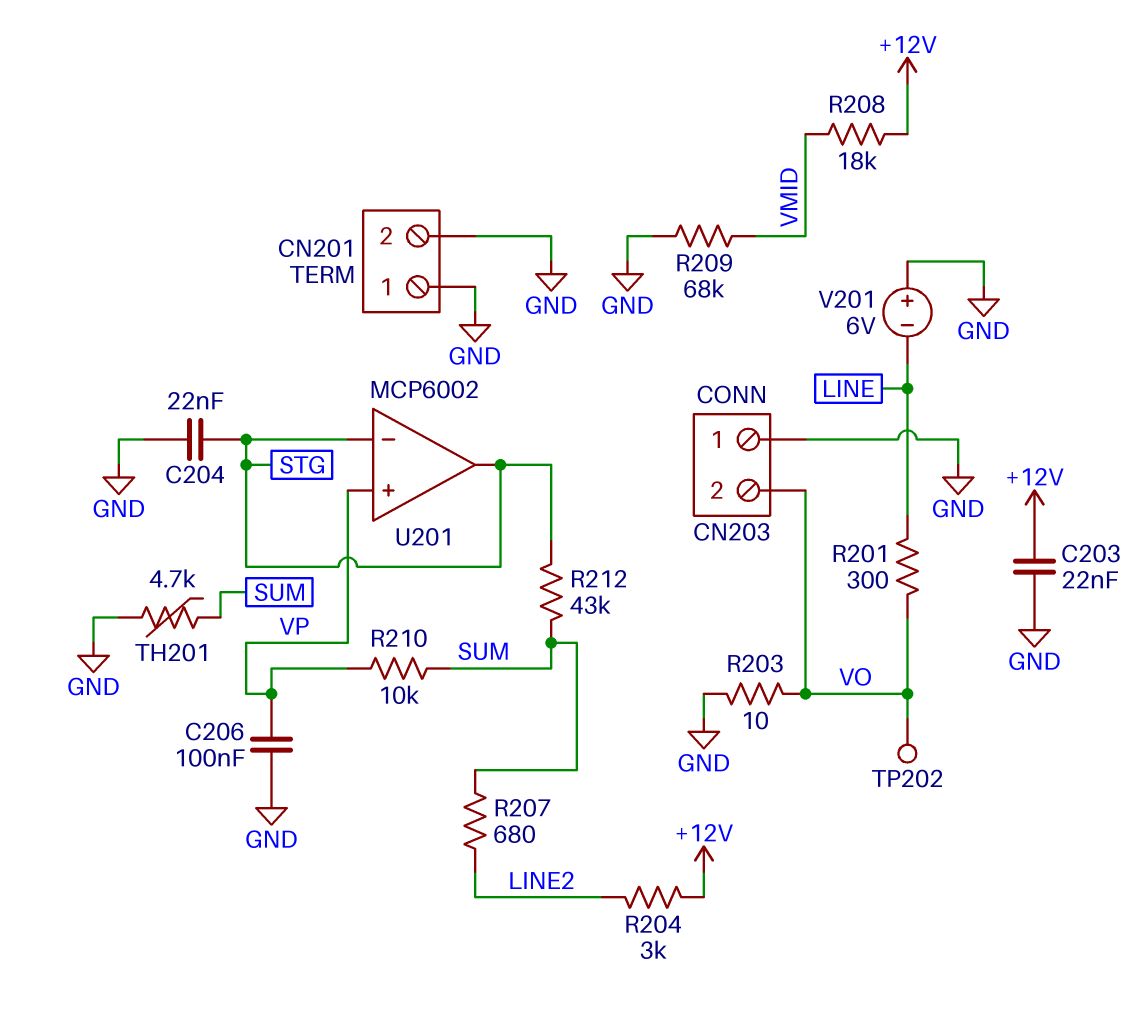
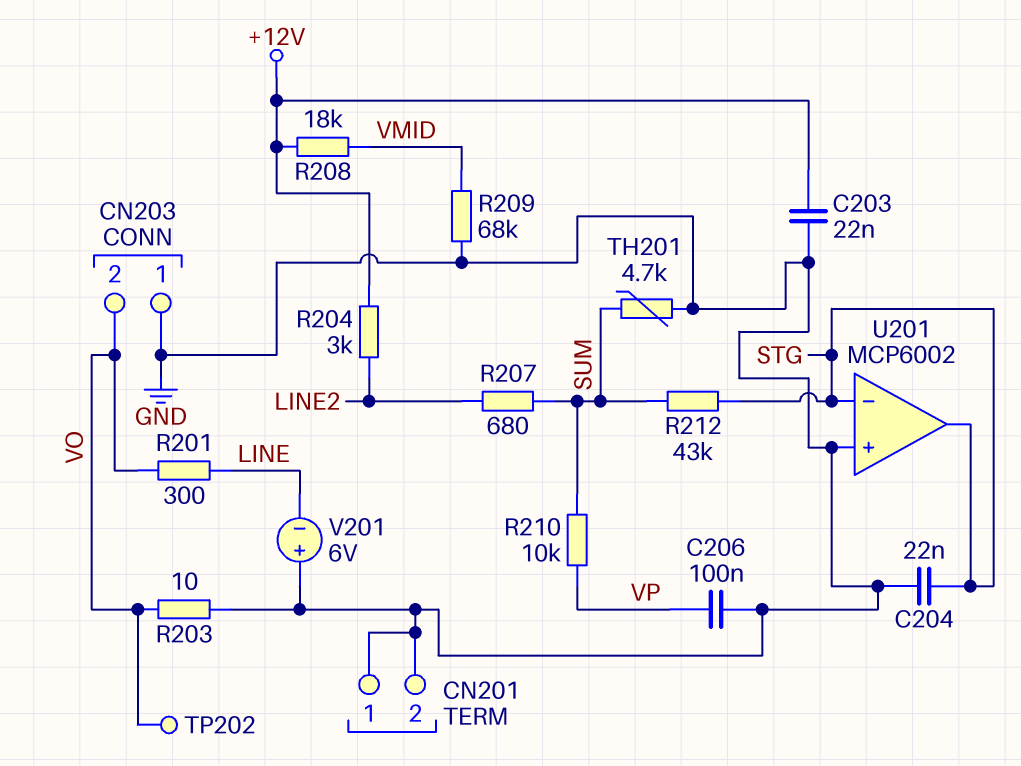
U201 pin in+: VP -> GND

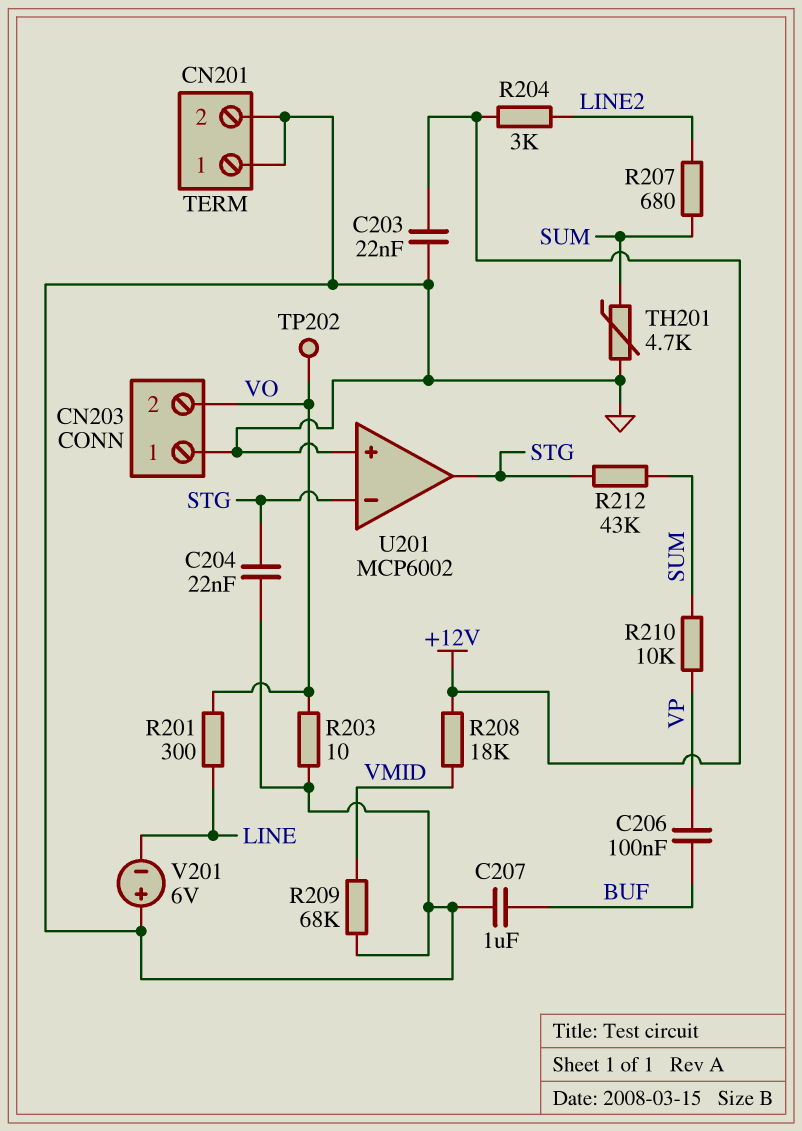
C206: 100nF (GND, VP) -> 100nF (BUF, VP)
C207: none -> 1uF (BUF, GND)

